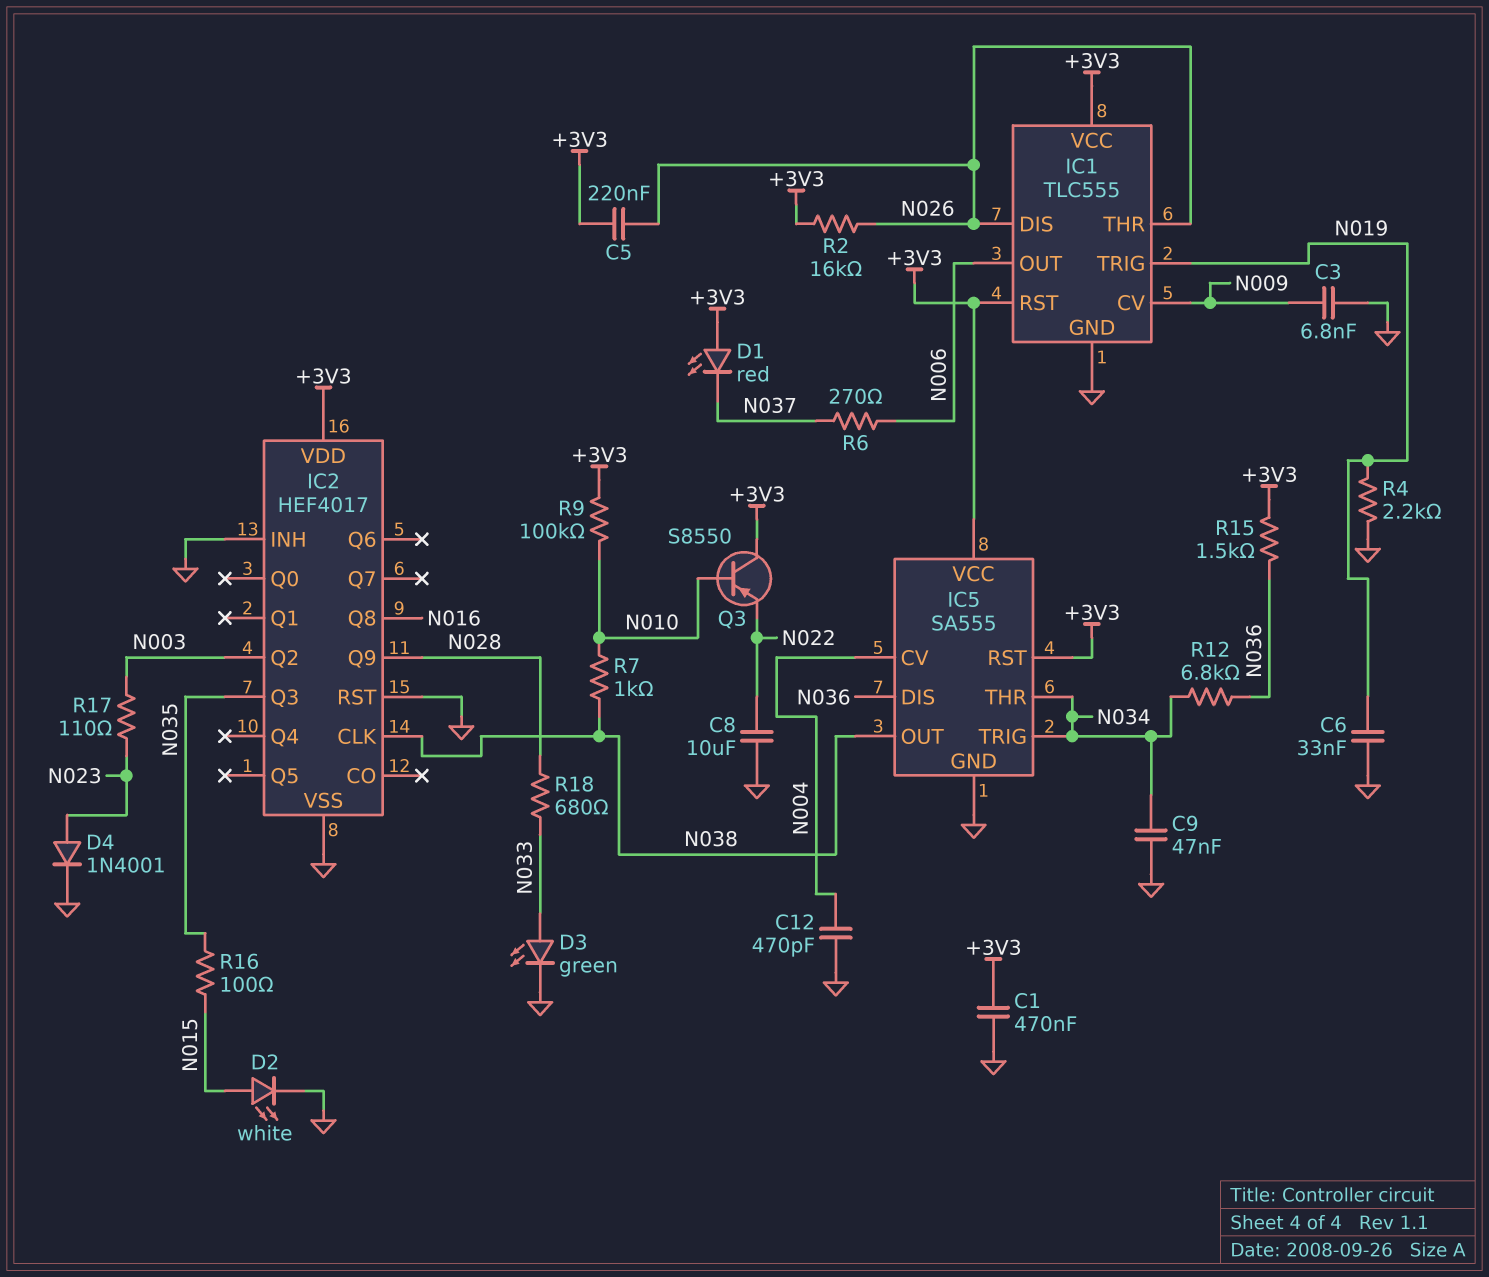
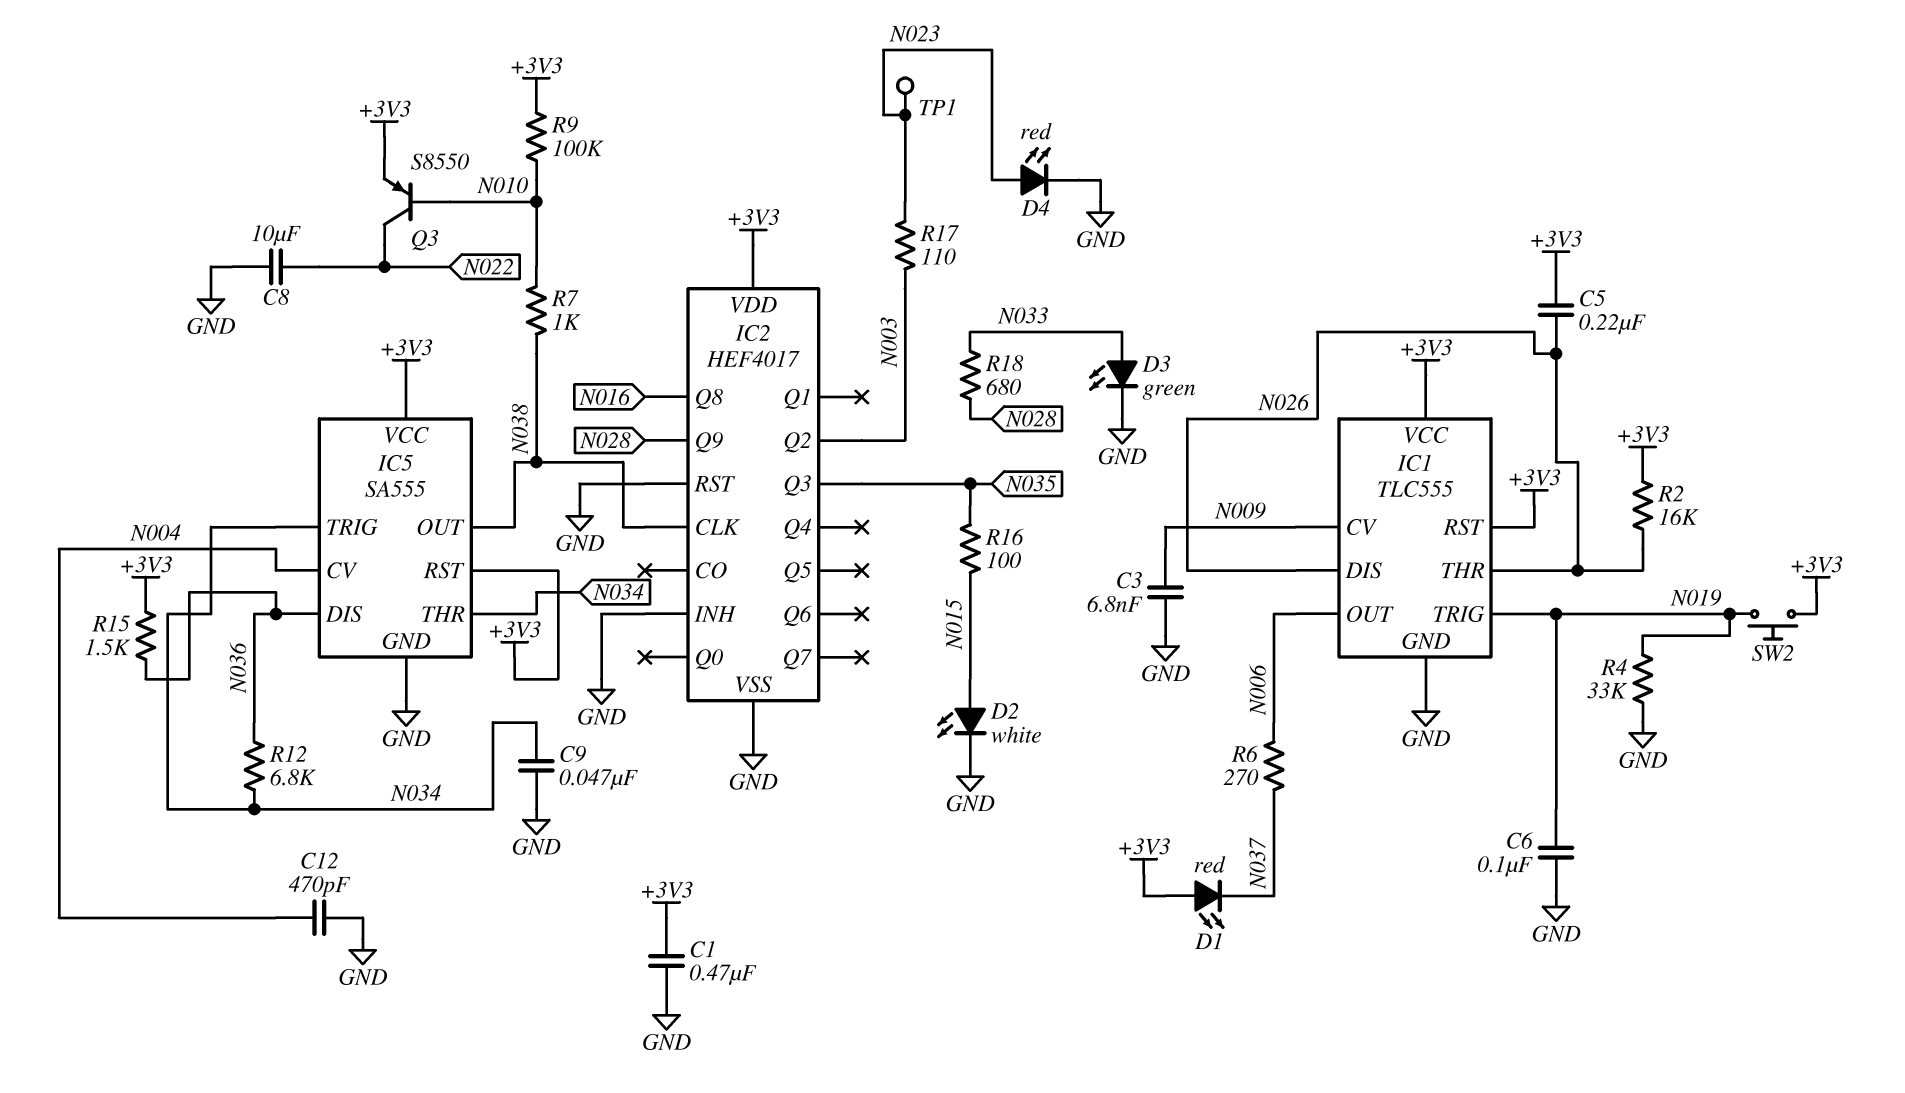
C6: 33nF (GND, N019) -> 100nF (GND, N019)
D4: diode 1N4001 (A N023, K GND) -> LED red (A N023, K GND)
Q3: PNP S8550 (B N010, C +3V3, E N022) -> PNP S8550 (B N010, C N022, E +3V3)
R4: 2.2k (GND, N019) -> 33k (GND, N019)
SW2: none -> button (+3V3, N019)
TP1: none -> test point (N023)

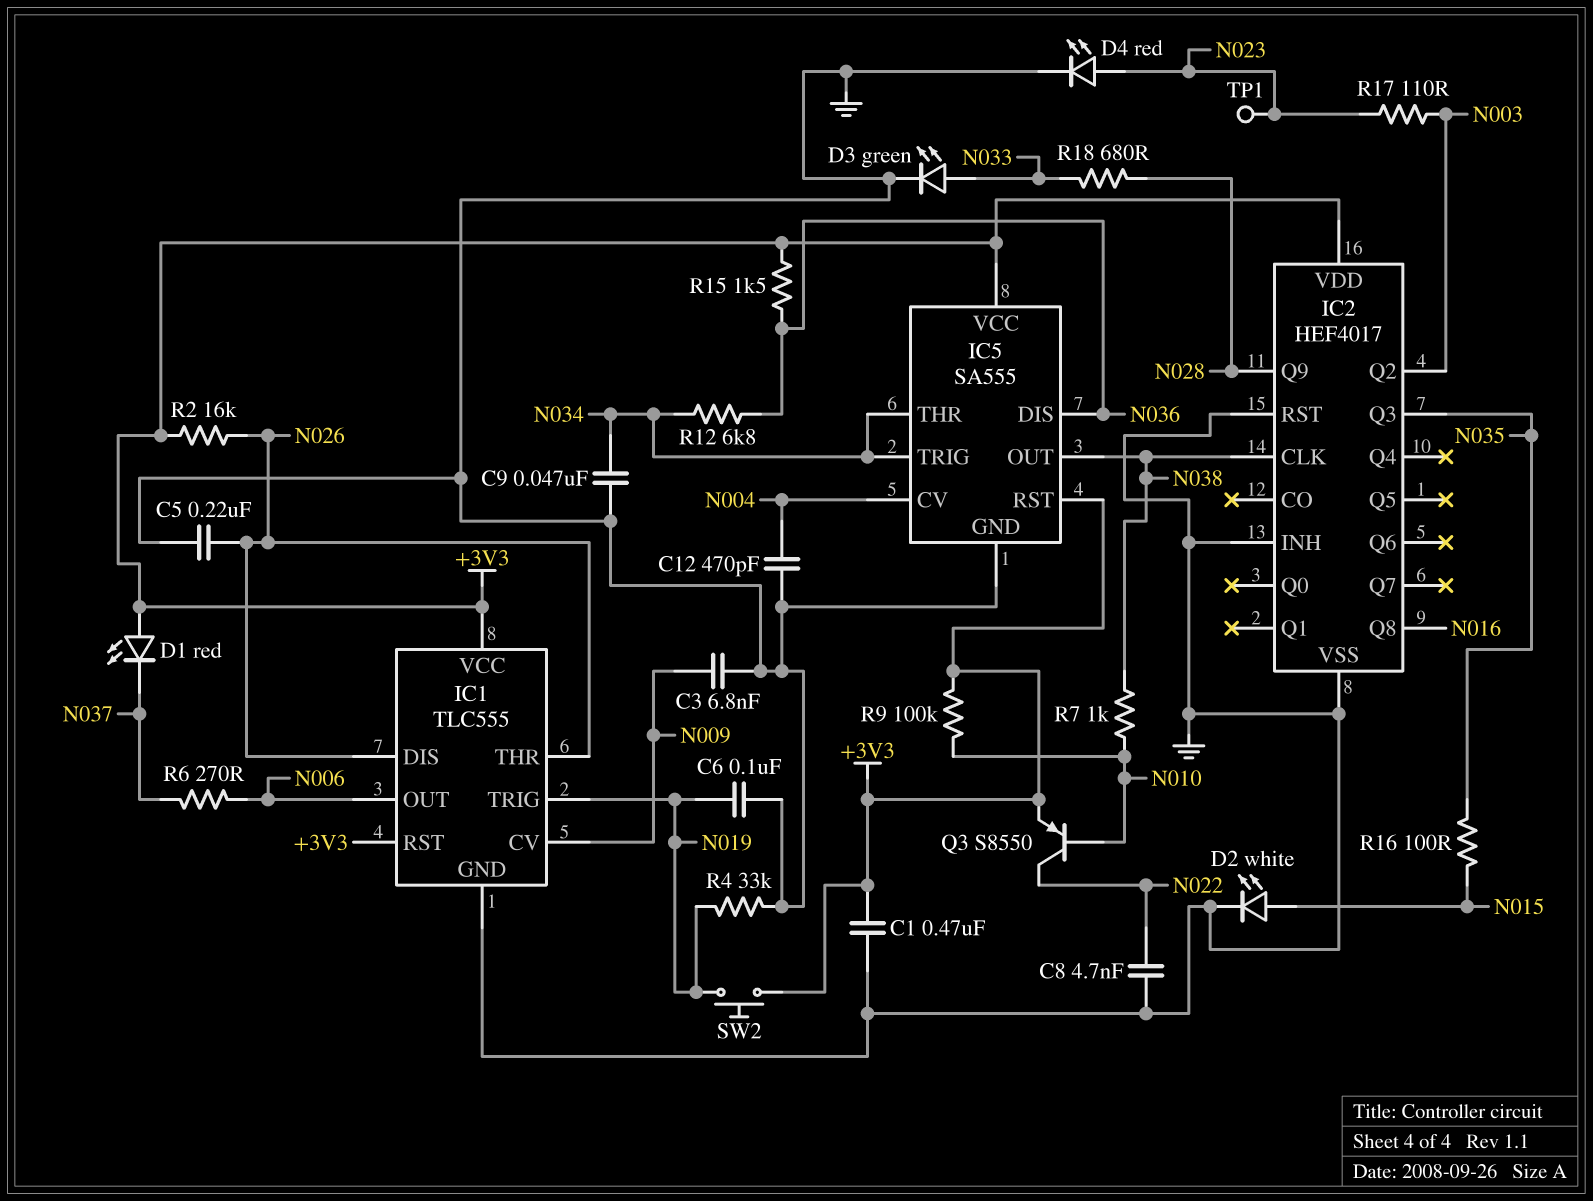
C5: 220nF (+3V3, N026) -> 220nF (GND, N026)
C8: 10uF (GND, N022) -> 4.7nF (GND, N022)

